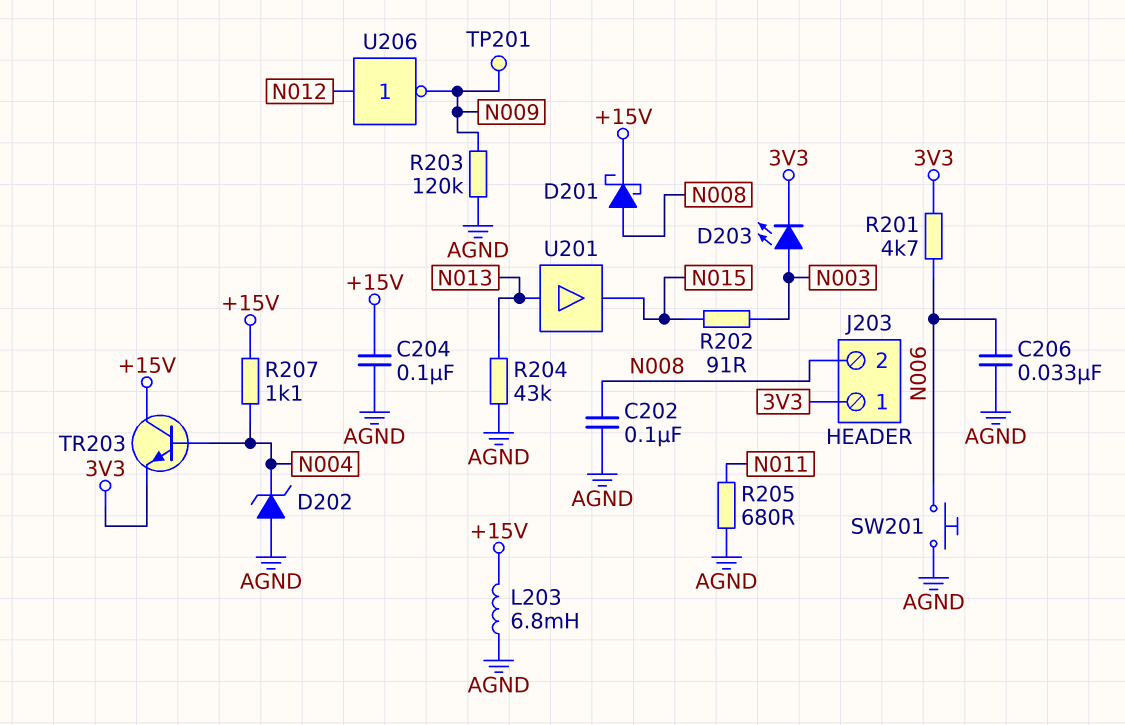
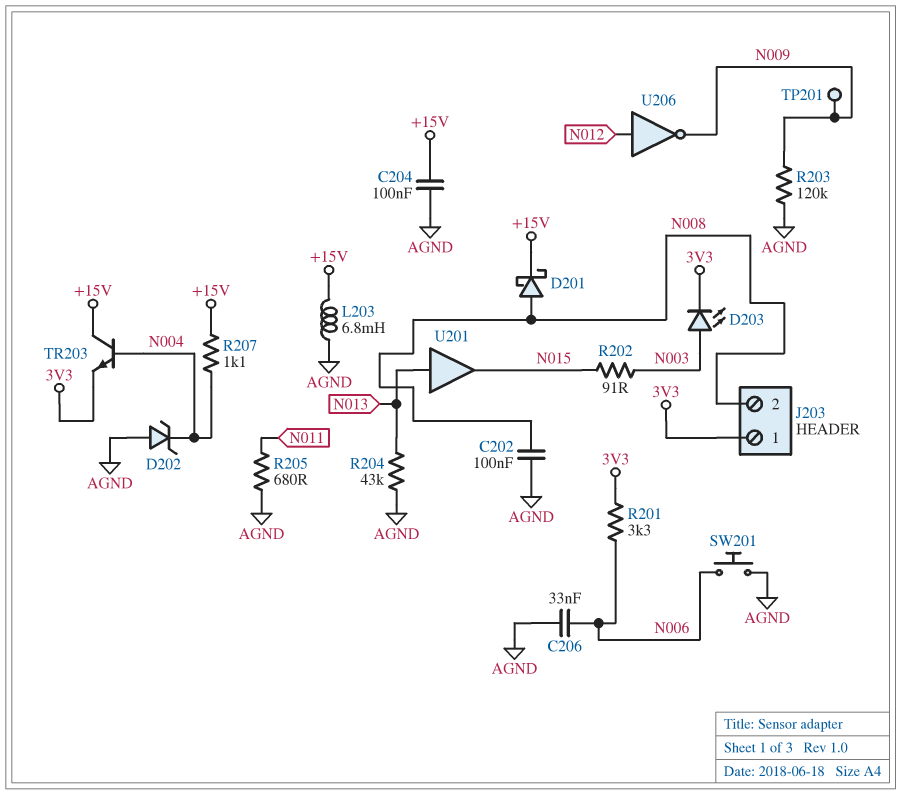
R201: 4.7k (3V3, N006) -> 3.3k (3V3, N006)

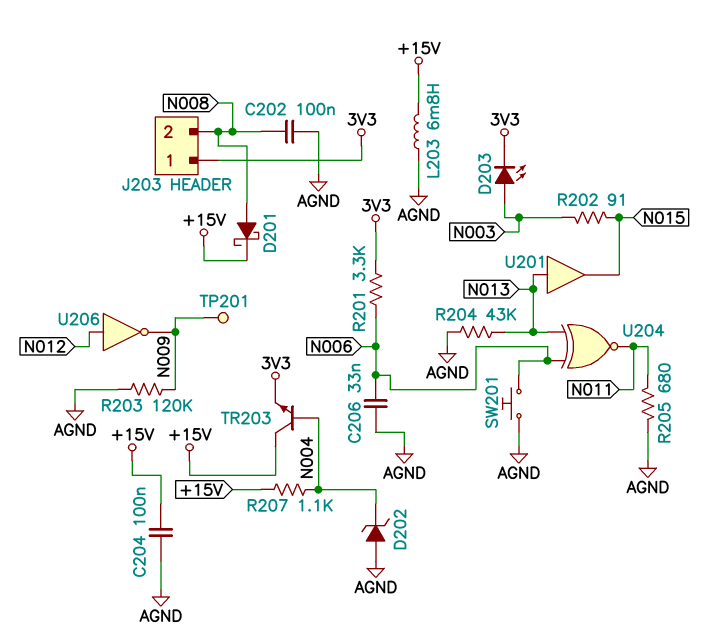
U204: none -> XNOR (in N006, in N013, out N011)

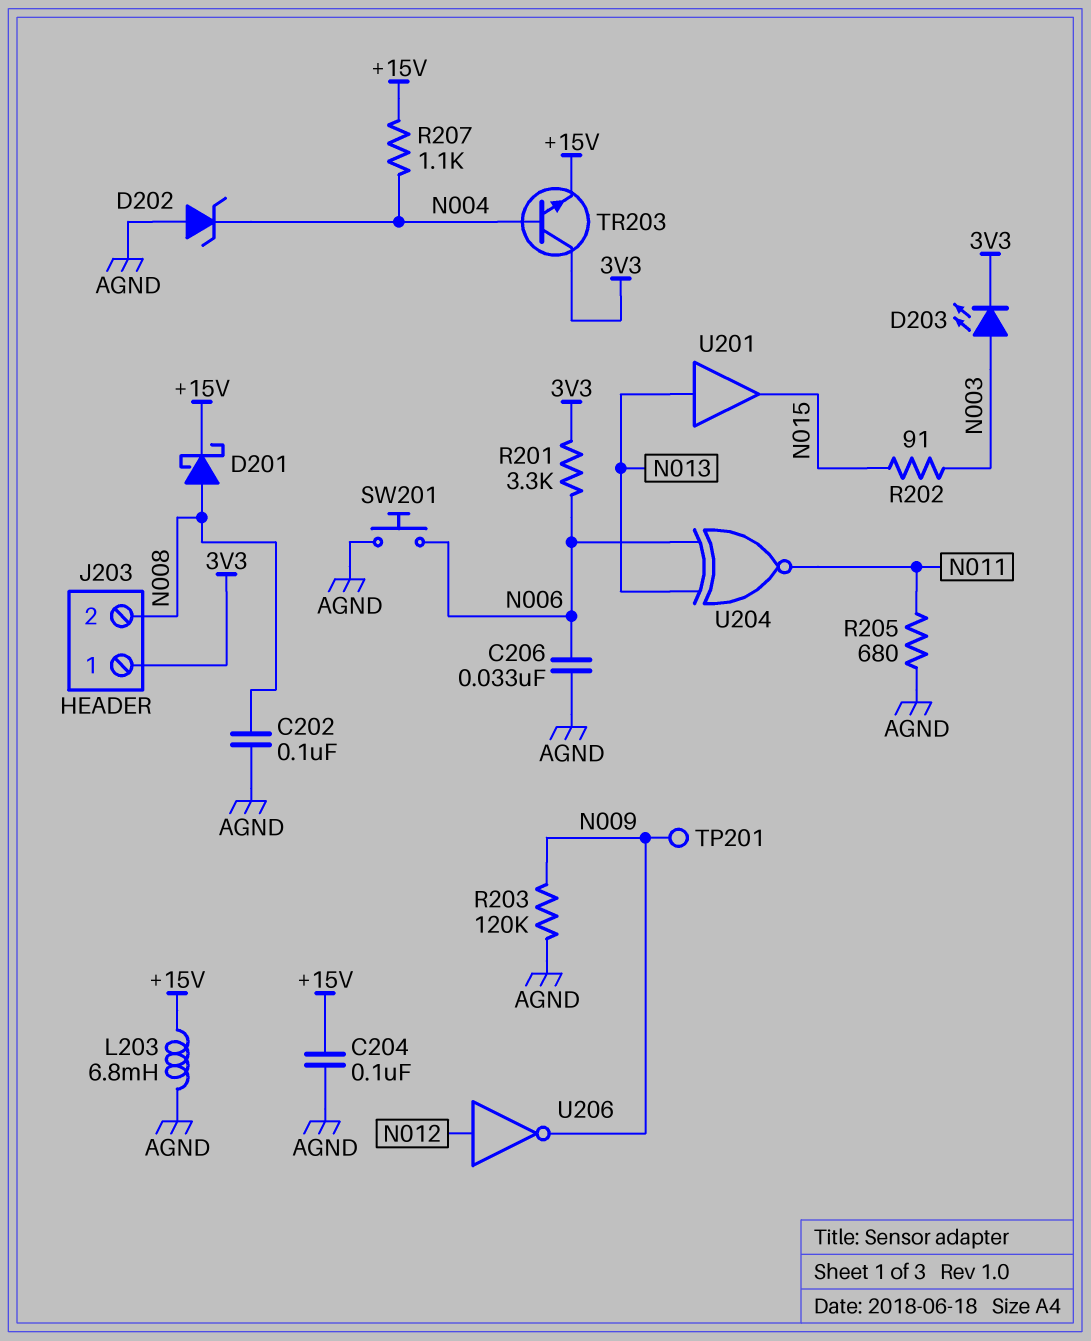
R204: 43k (AGND, N013) -> none
TR203: NPN (B N004, C +15V, E 3V3) -> NPN (B N004, C 3V3, E +15V)

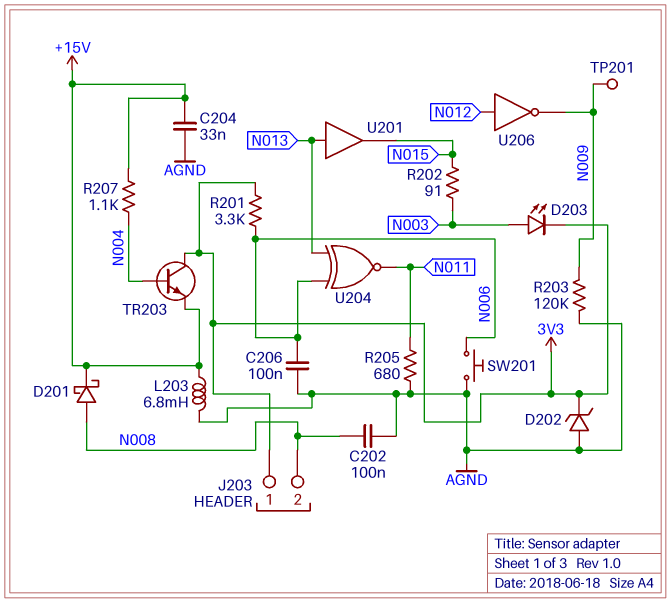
C204: 100nF (+15V, AGND) -> 33nF (+15V, AGND)
C206: 33nF (AGND, N006) -> 100nF (AGND, N006)
D202: zener (A AGND, K N004) -> zener (A AGND, K 3V3)

